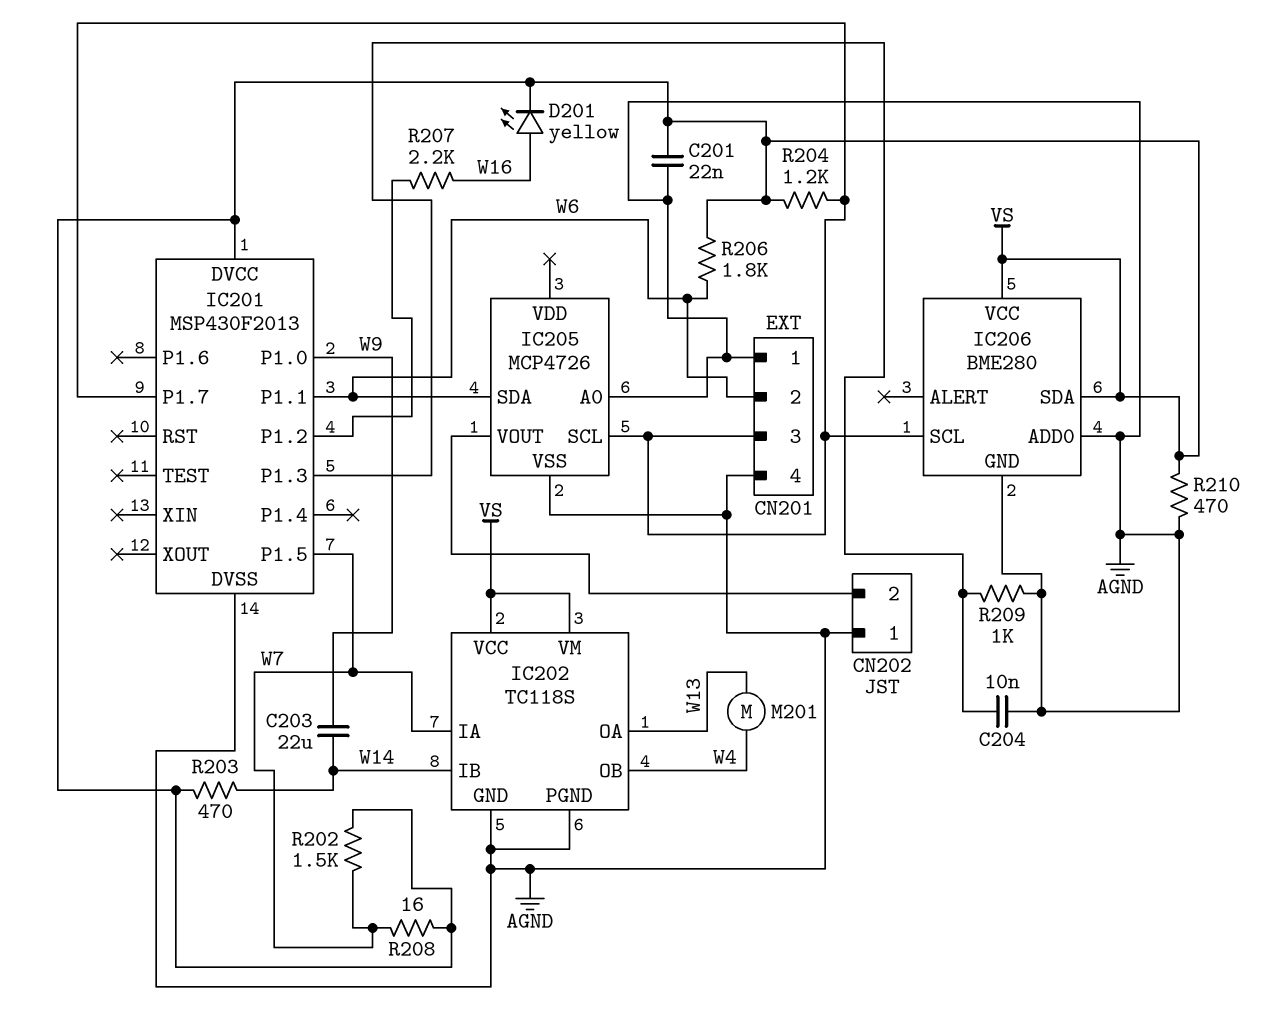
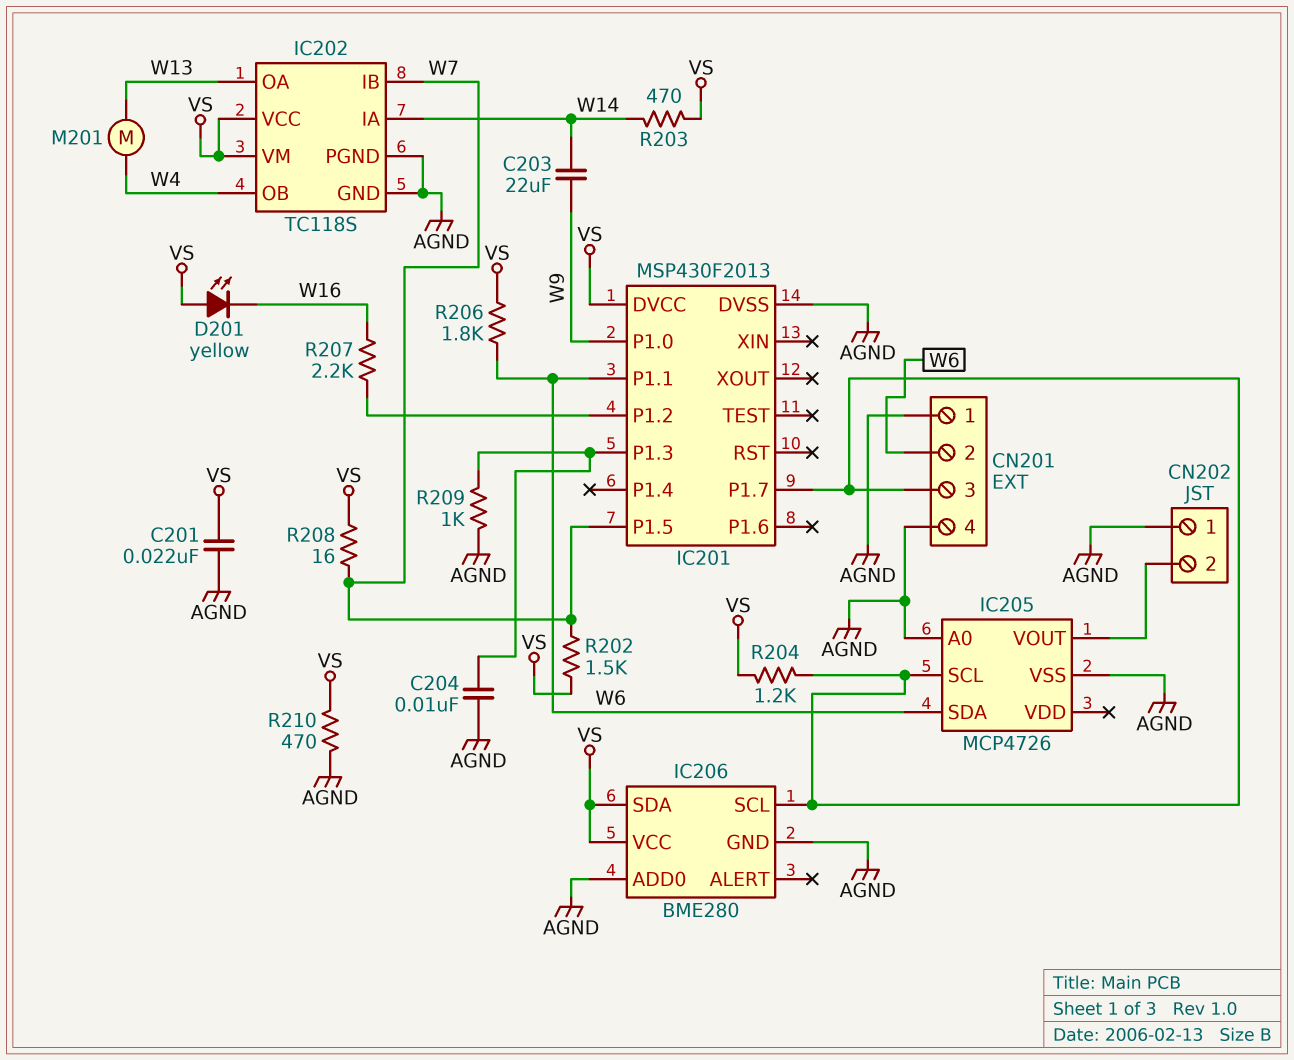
D201: LED yellow (A W16, K VS) -> LED yellow (A VS, K W16)
IC202 pin IA: W7 -> W14
IC202 pin IB: W14 -> W7

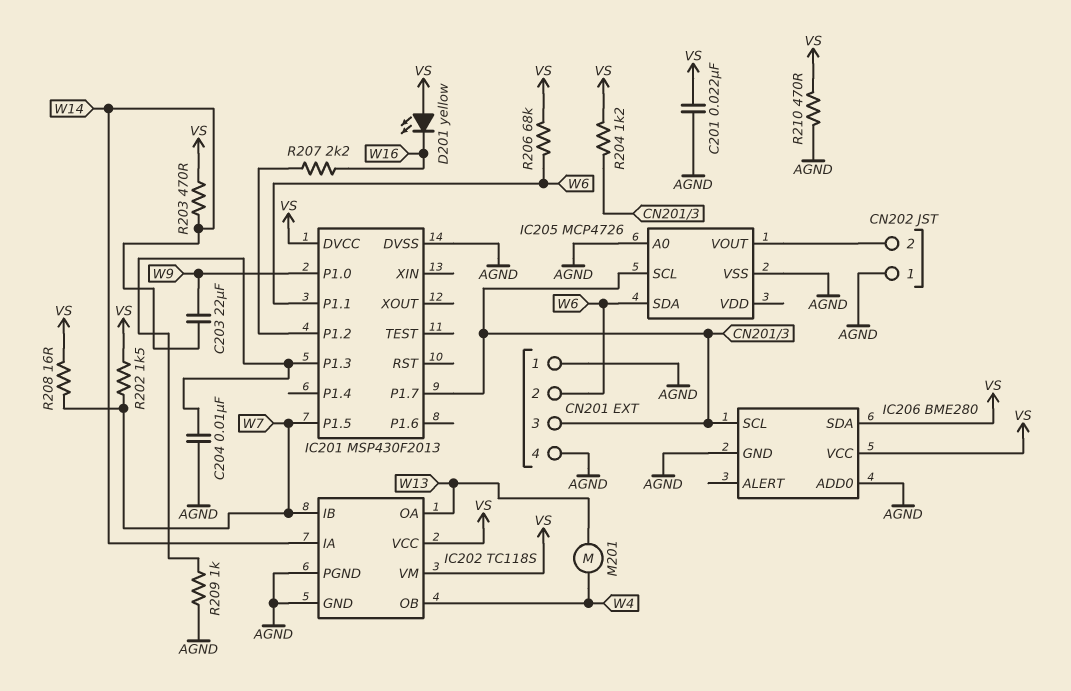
R206: 1.8k (VS, W6) -> 68k (VS, W6)

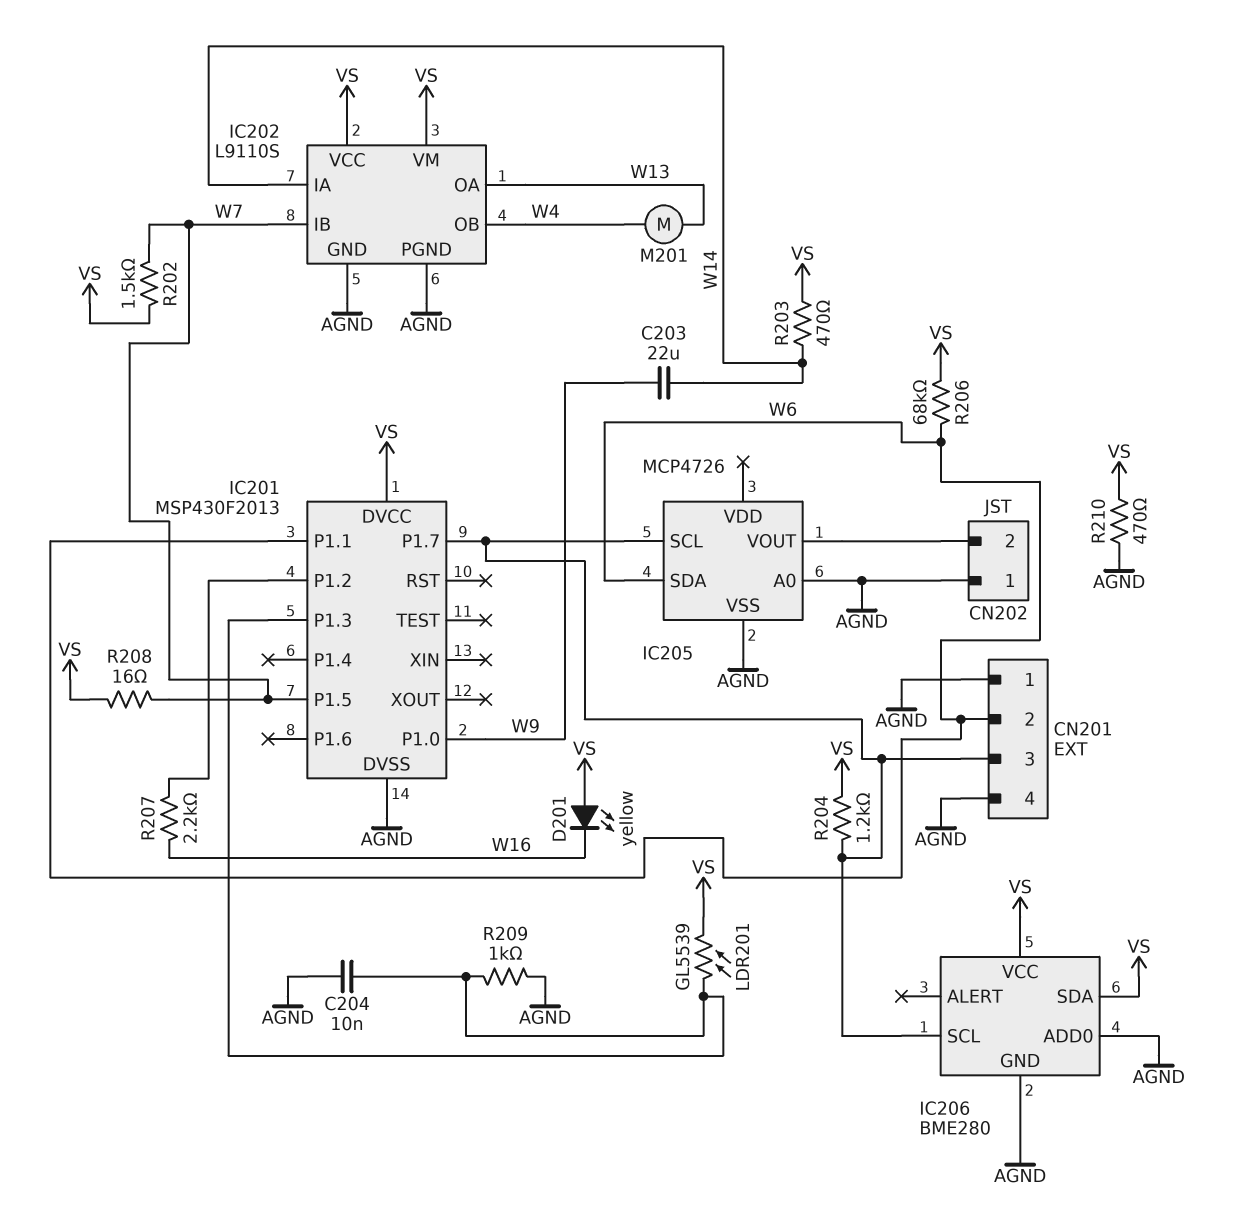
C201: 22nF (AGND, VS) -> none
IC202: TC118S -> L9110S
LDR201: none -> GL5539 (IC201/P1.3, VS)

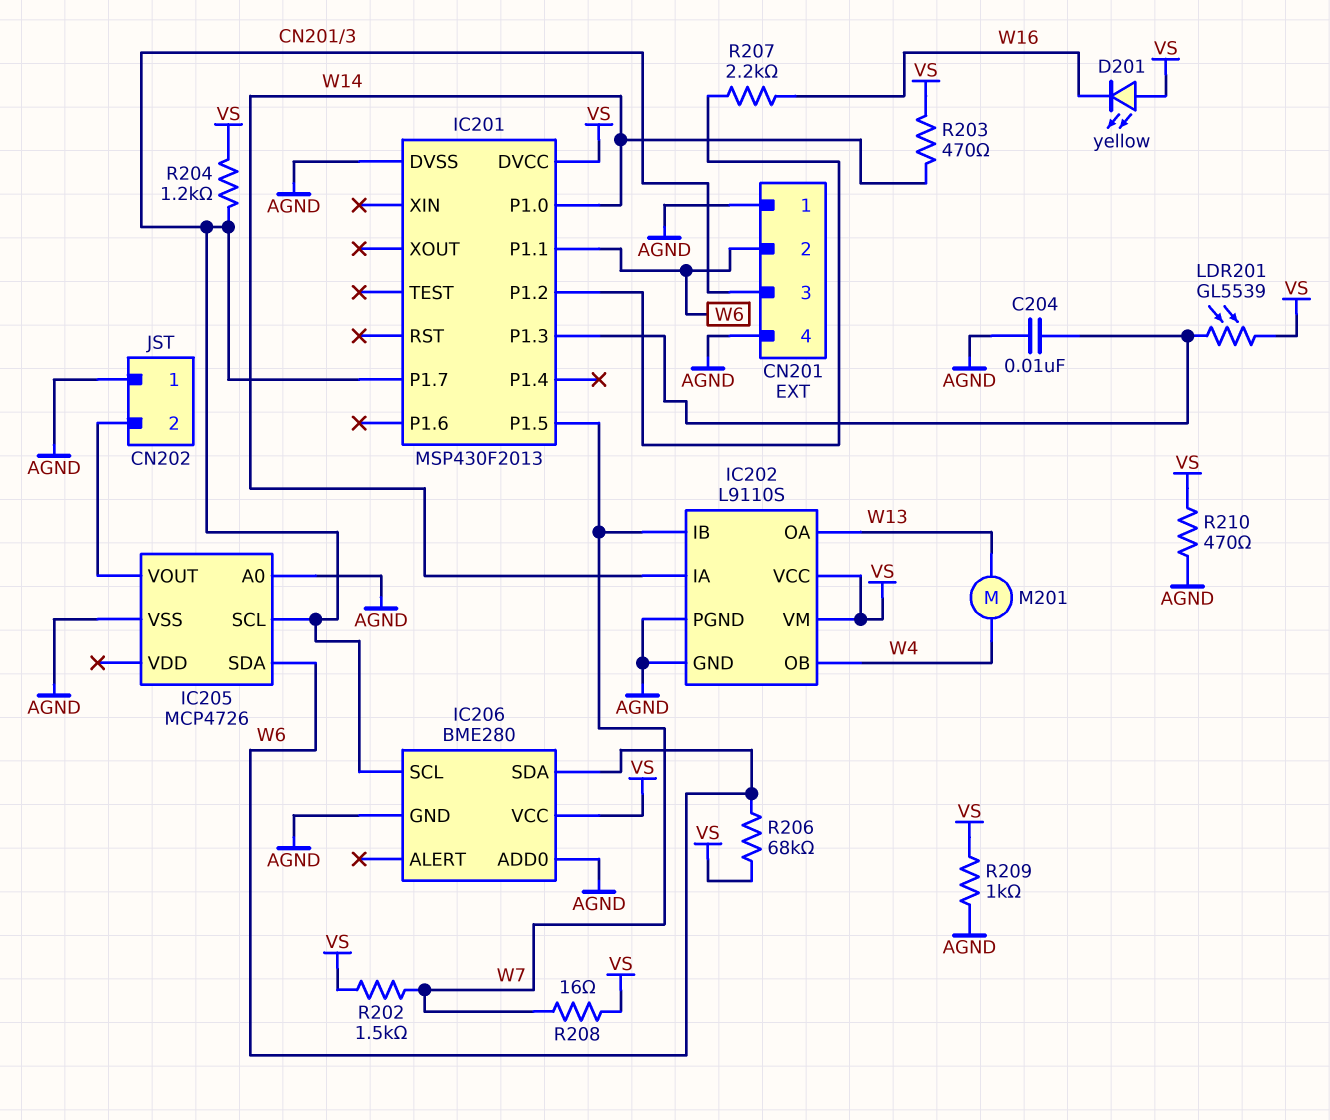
C203: 22uF (W9, W14) -> none
IC201 pin P1.0: W9 -> W14
IC206 pin SDA: VS -> W6
R209: 1k (AGND, IC201/P1.3) -> 1k (AGND, VS)

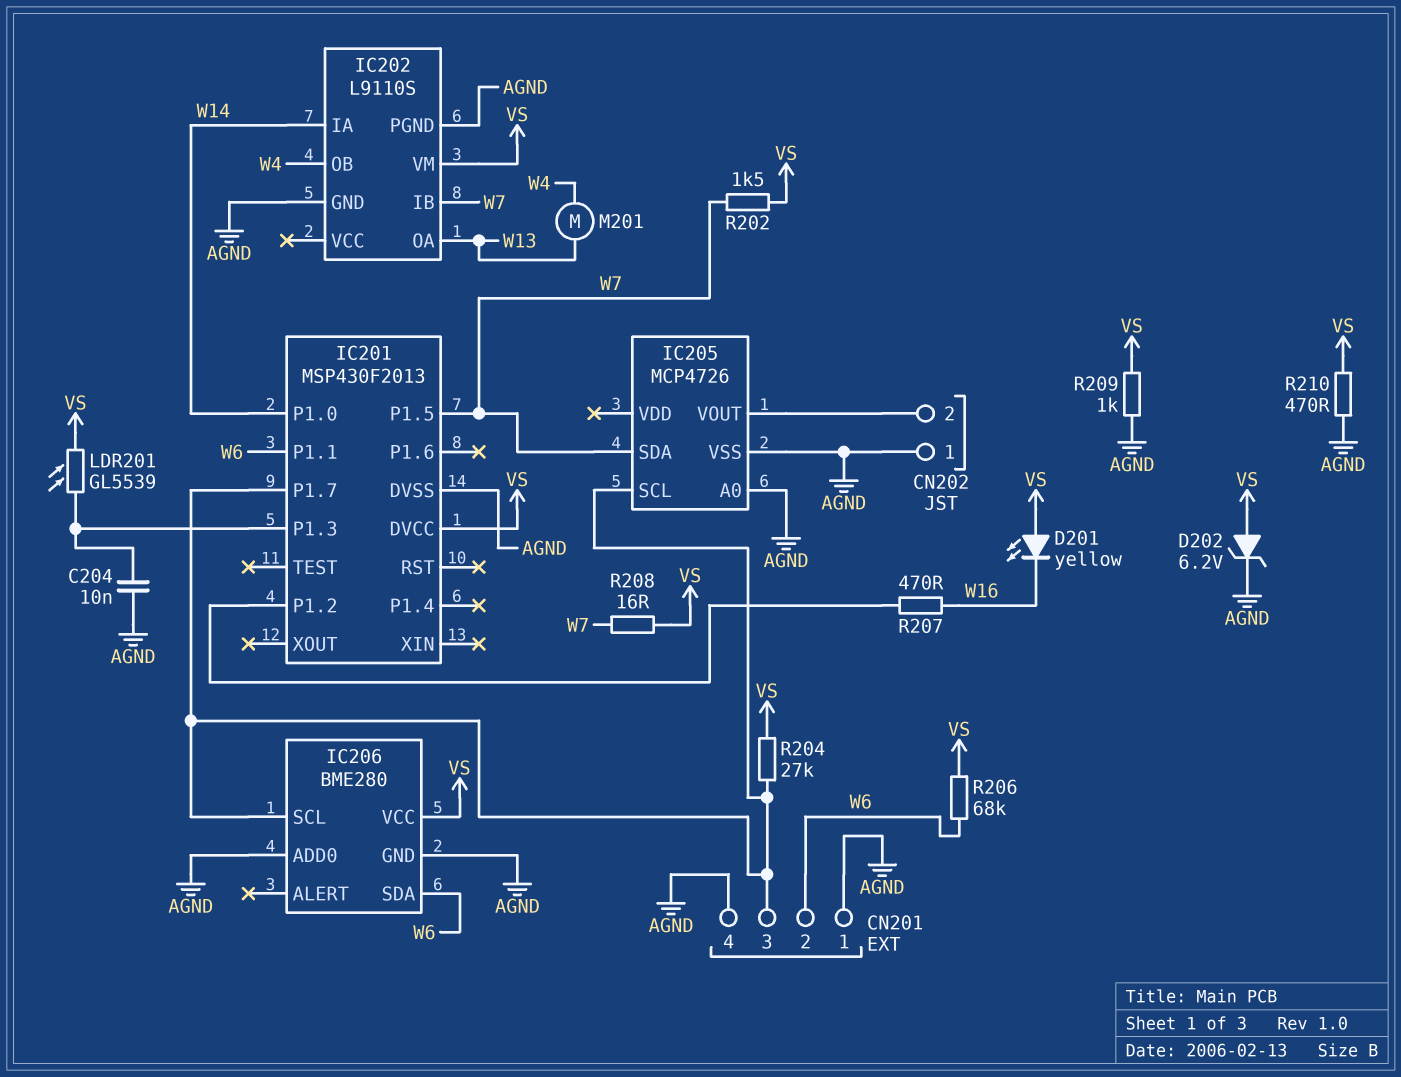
D202: none -> zener 6.2V (A VS, K AGND)
IC202 pin VCC: VS -> none
IC205 pin SDA: W6 -> W7
R203: 470 (VS, W14) -> none
R204: 1.2k (CN201/3, VS) -> 27k (CN201/3, VS)
R207: 2.2k (IC201/P1.2, W16) -> 470 (IC201/P1.2, W16)

